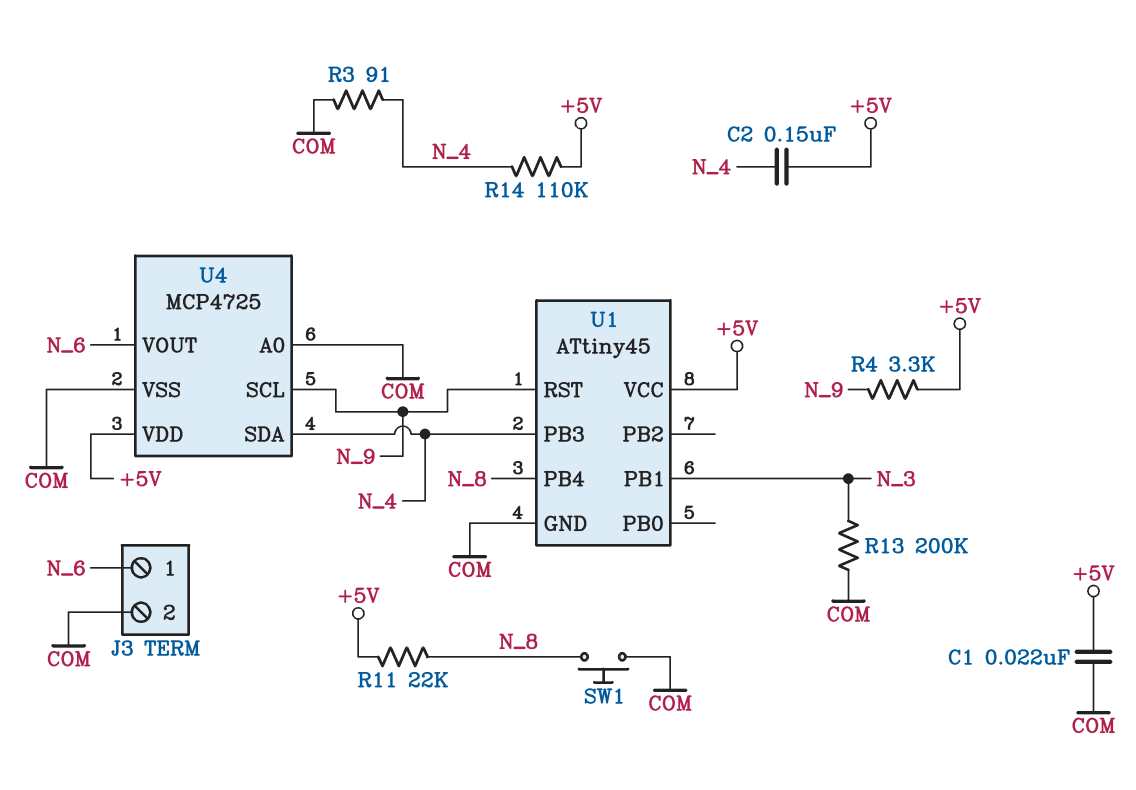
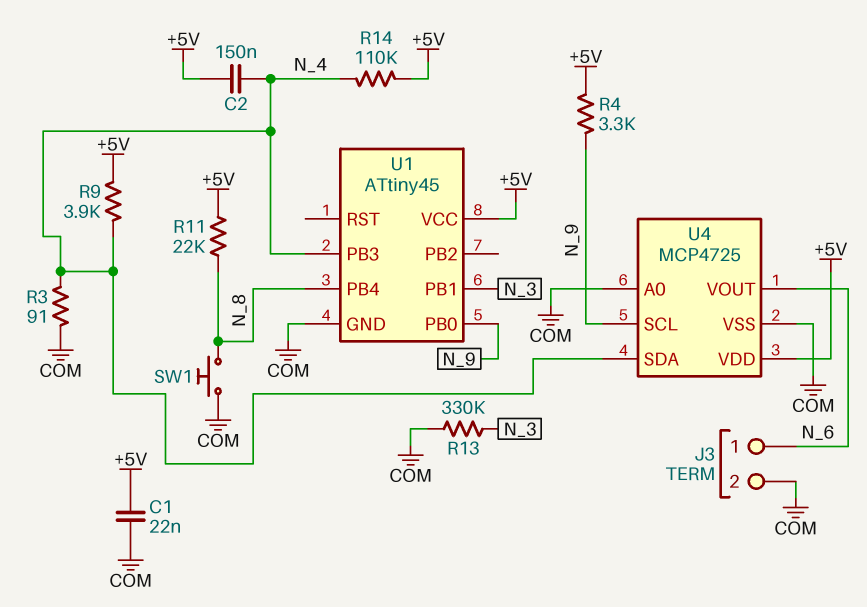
R9: none -> 3.9k (+5V, N_4)
R13: 200k (COM, N_3) -> 330k (COM, N_3)
U1 pin PB0: none -> N_9
U1 pin RST: N_9 -> none

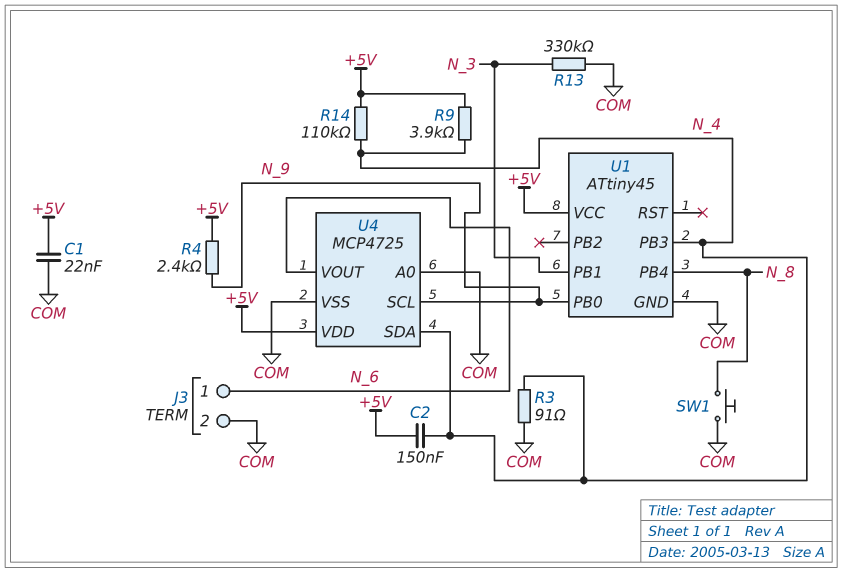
R4: 3.3k (+5V, N_9) -> 2.4k (+5V, N_9)
R11: 22k (+5V, N_8) -> none

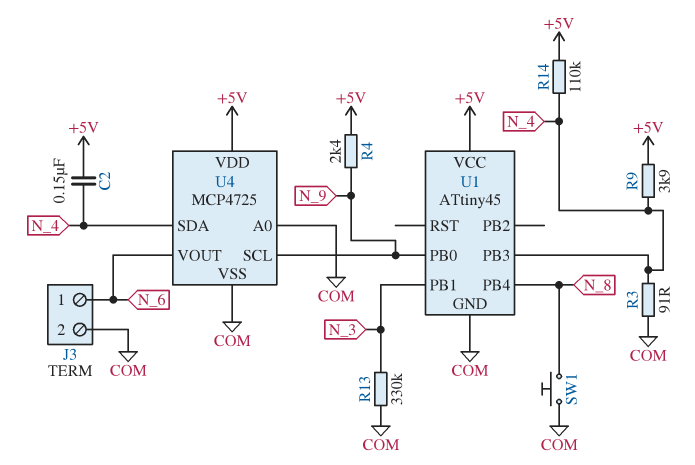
C1: 22nF (+5V, COM) -> none

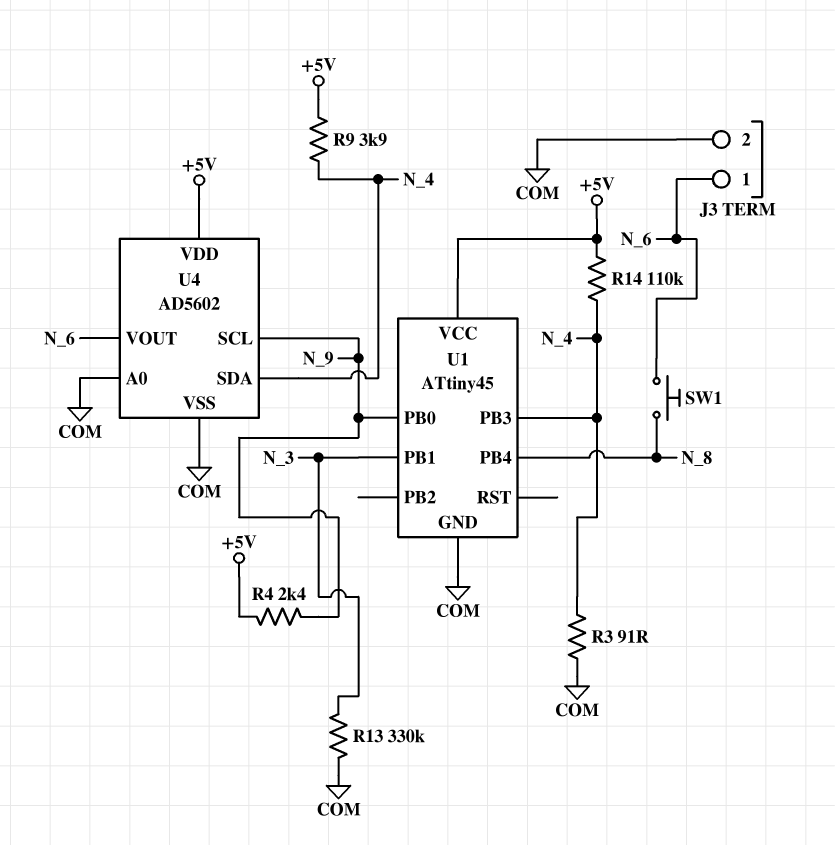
C2: 150nF (+5V, N_4) -> none
SW1: button (COM, N_8) -> button (N_6, N_8)
U4: MCP4725 -> AD5602

